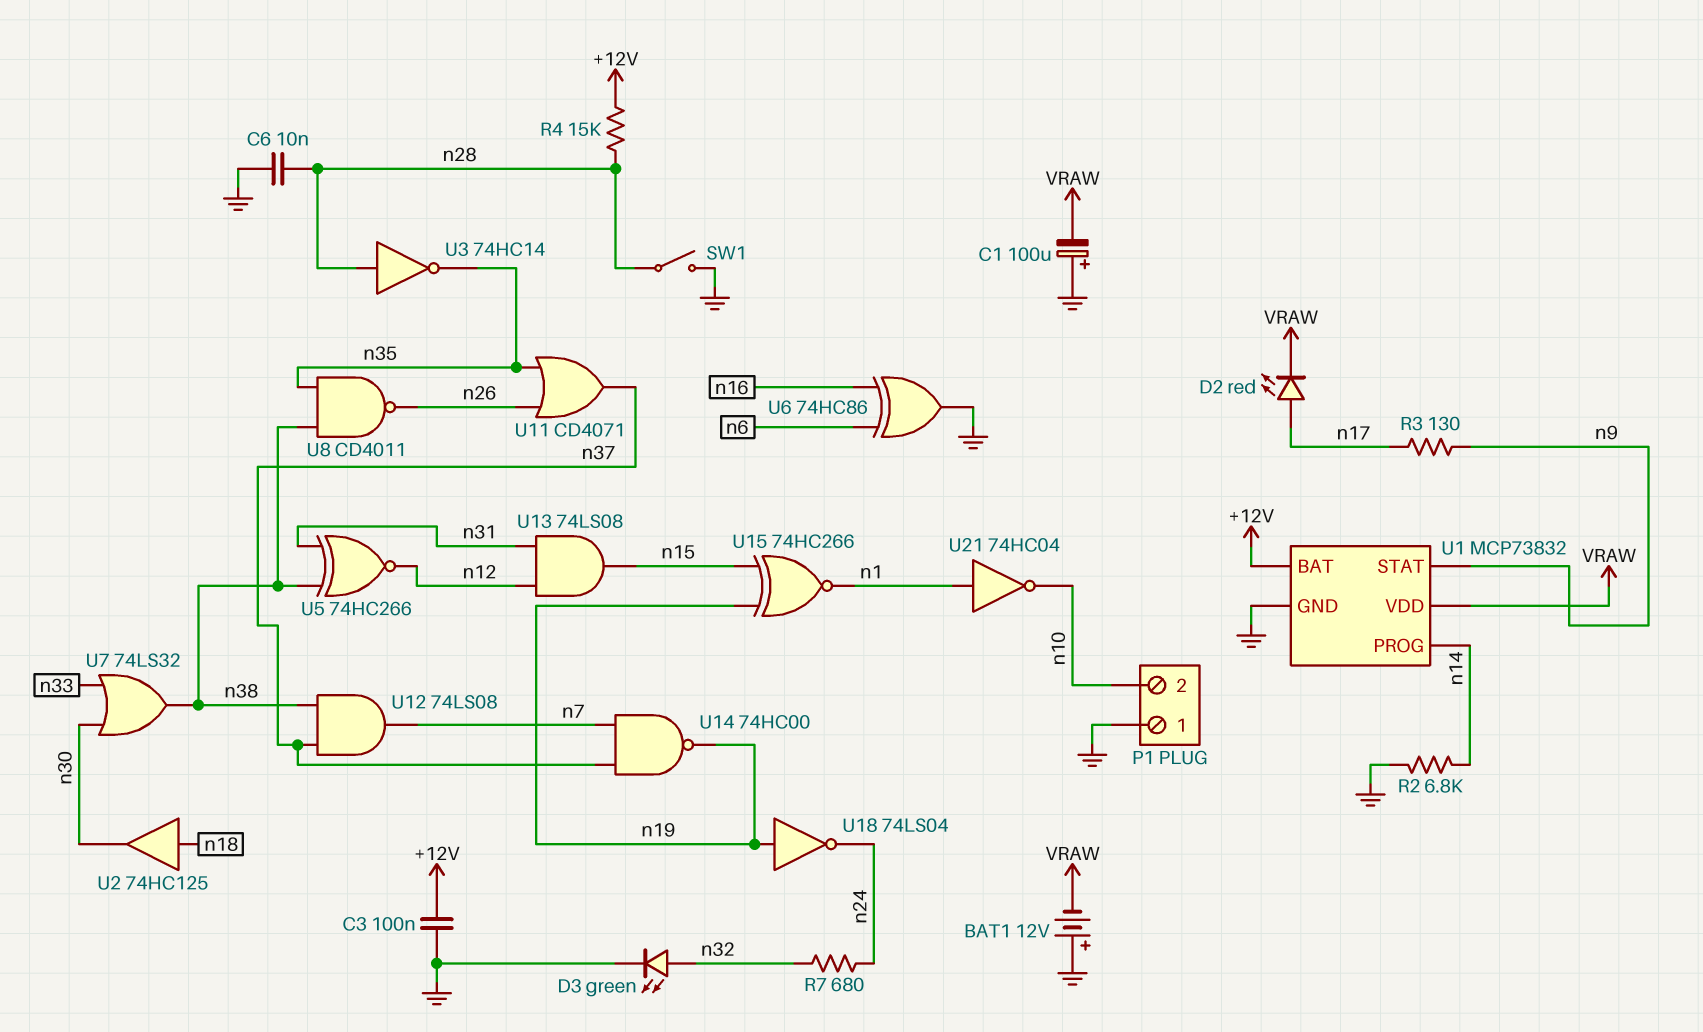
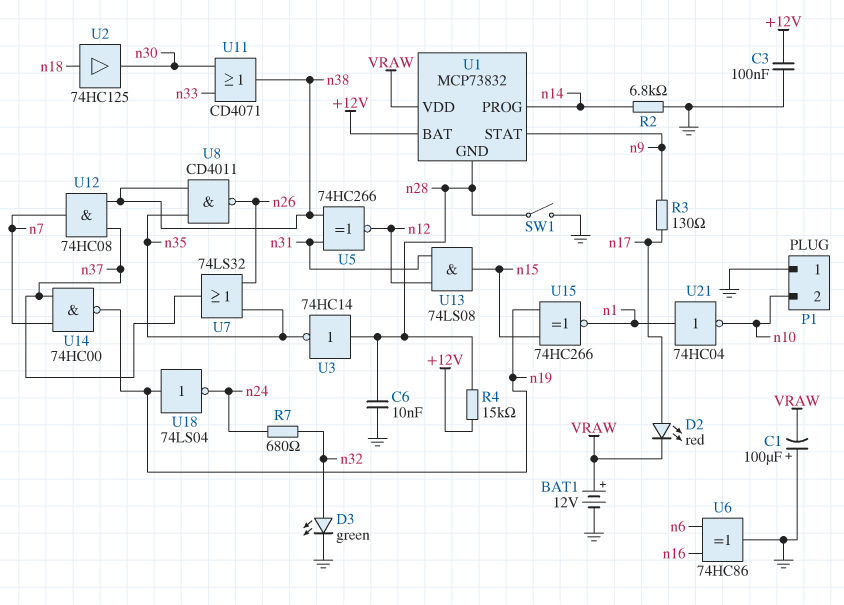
BAT1: 12V (plus GND, minus VRAW) -> 12V (plus VRAW, minus GND)
U1 pin GND: GND -> n28
U7: OR 74LS32 (in n30, in n33, out n38) -> OR 74LS32 (in n26, in n35, out n37)
U11: OR CD4071 (in n26, in n35, out n37) -> OR CD4071 (in n30, in n33, out n38)
U12: AND 74LS08 (in n37, in n38, out n7) -> AND 74HC08 (in n37, in n38, out n7)

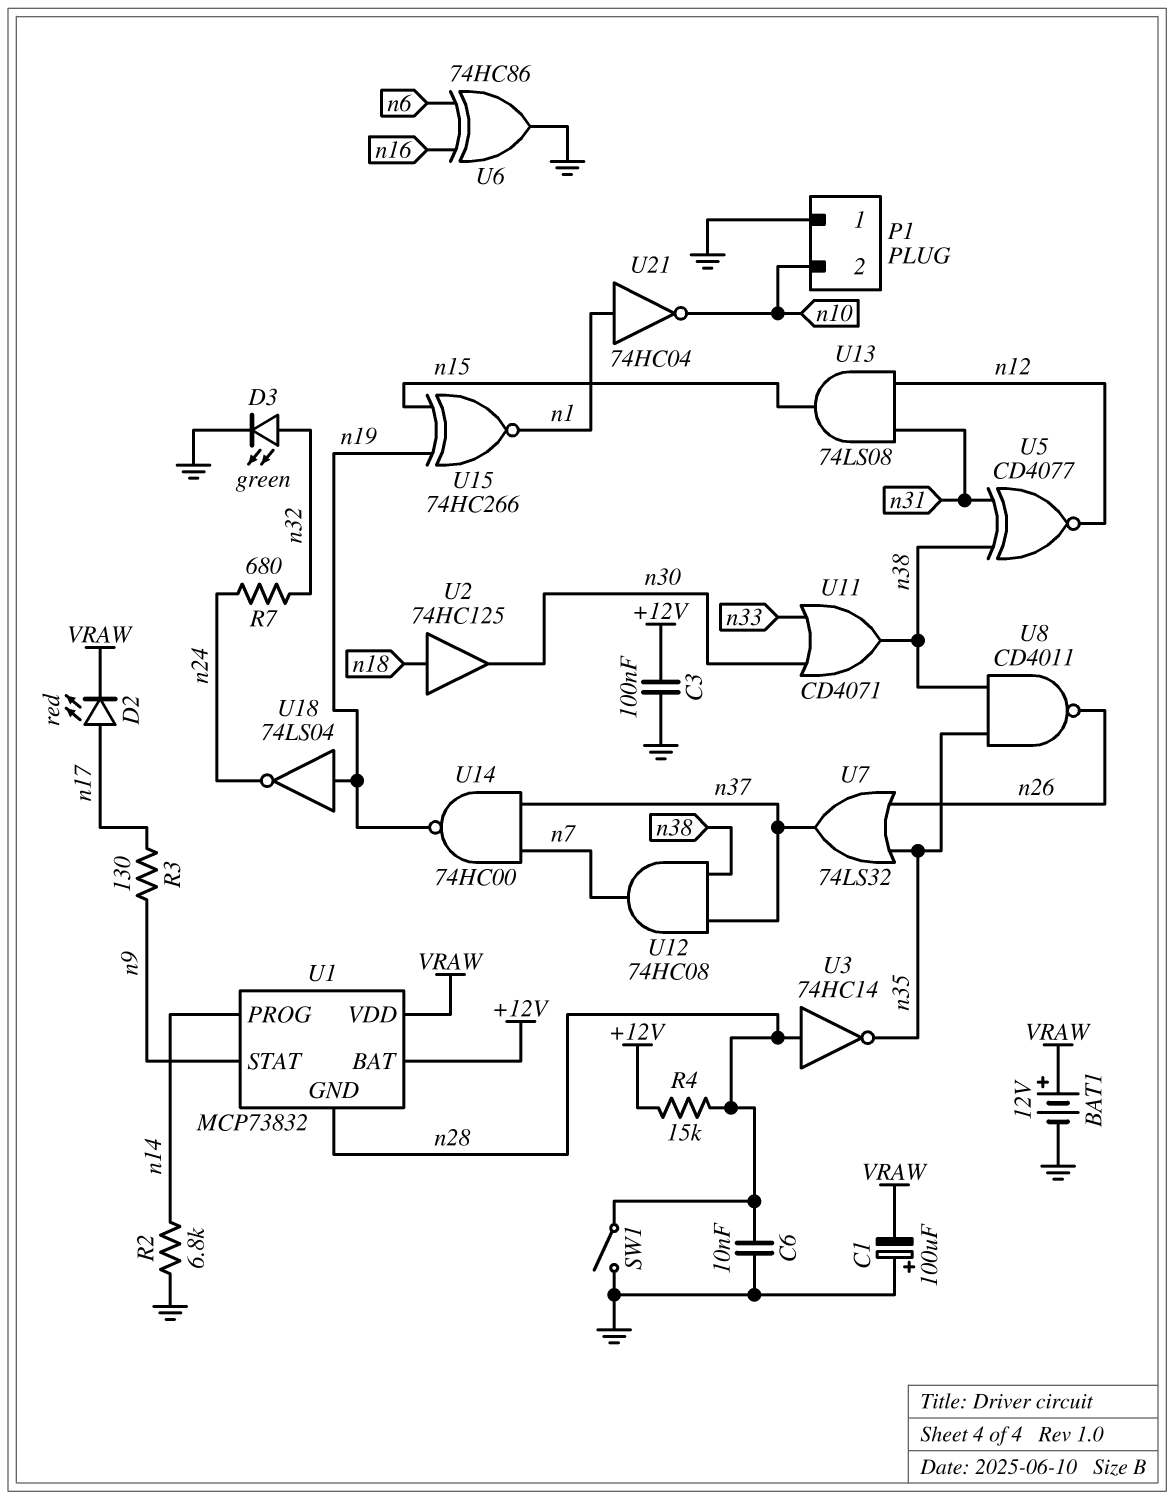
U5: XNOR 74HC266 (in n31, in n38, out n12) -> XNOR CD4077 (in n31, in n38, out n12)

